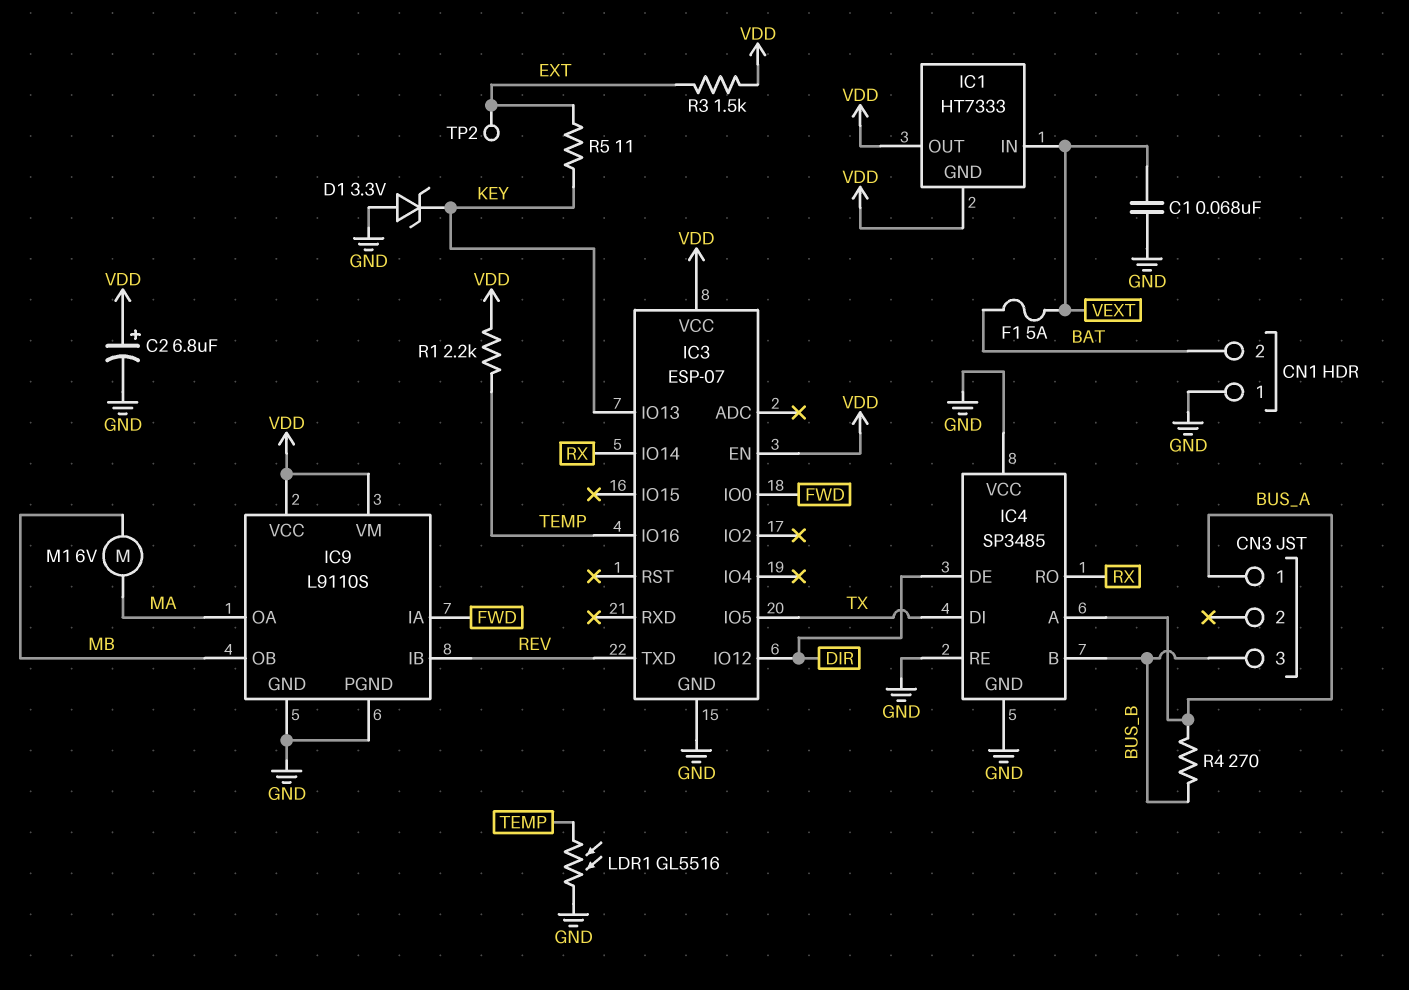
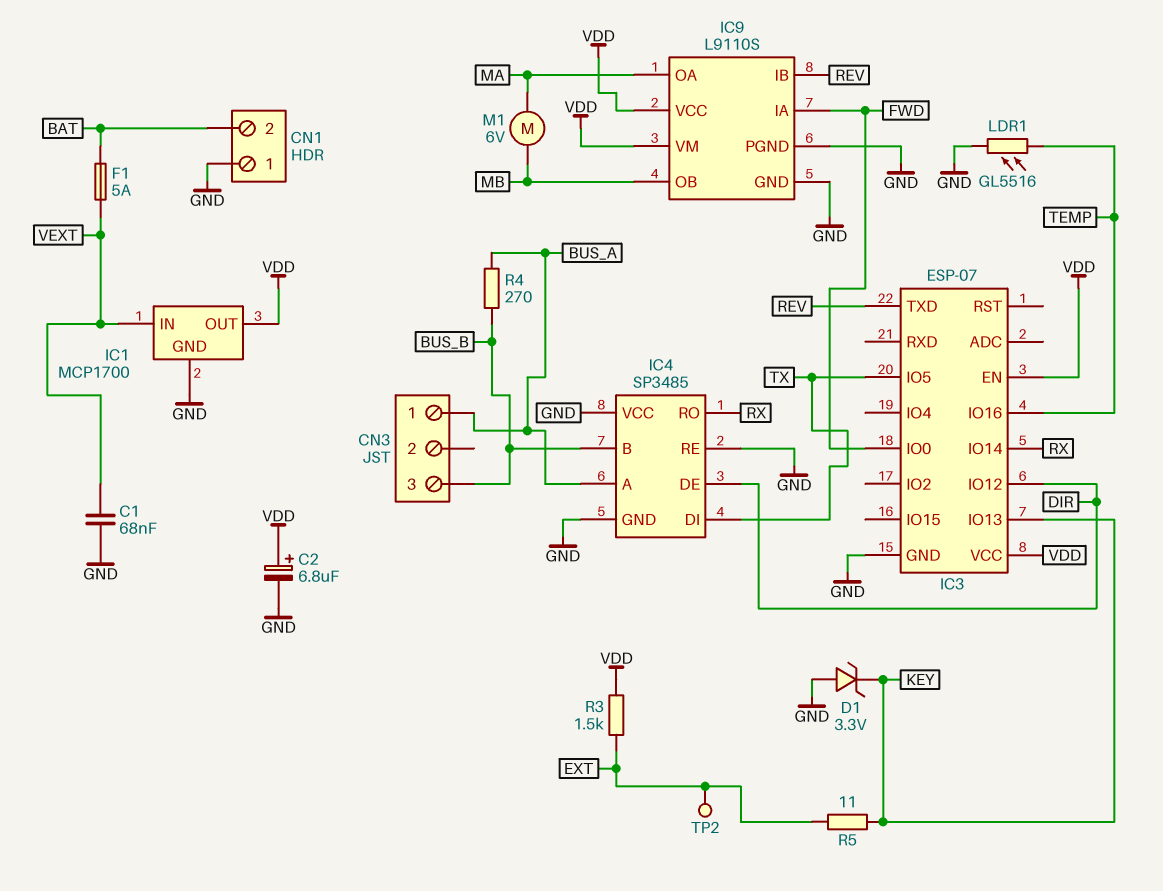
IC1: HT7333 -> MCP1700
IC1 pin GND: VDD -> GND
R1: 2.2k (TEMP, VDD) -> none

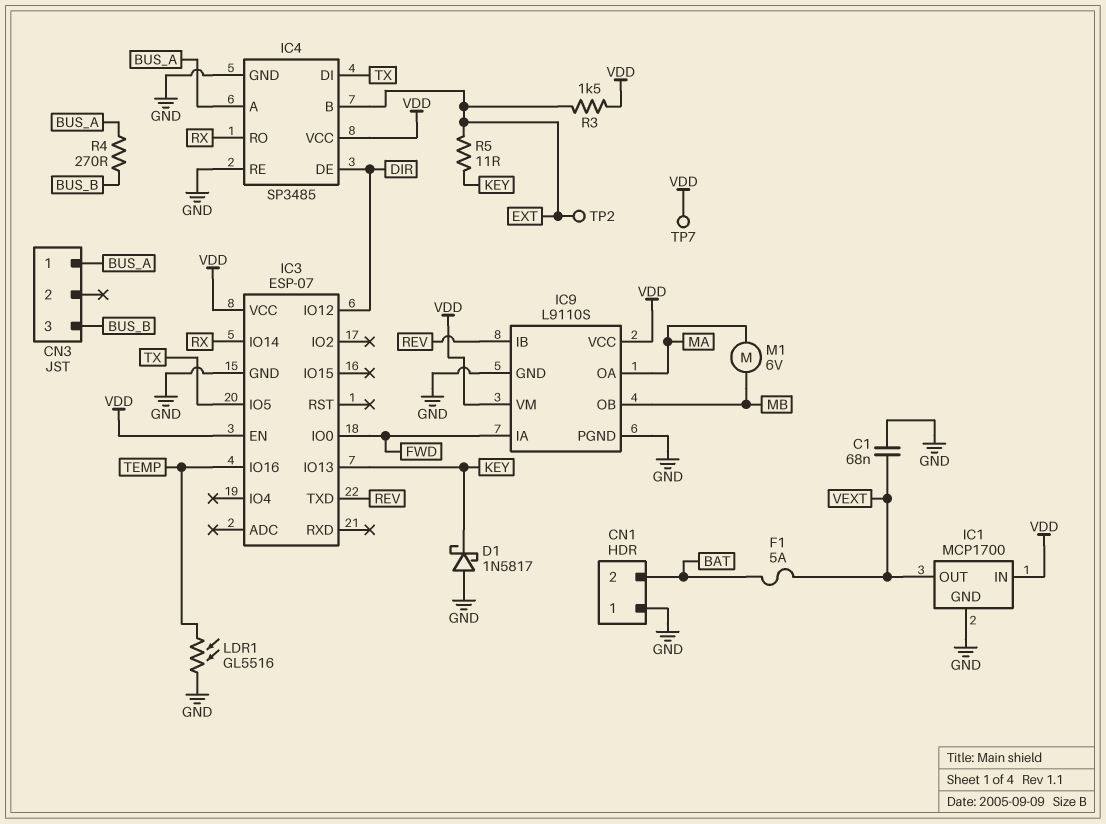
C2: 6.8uF (plus VDD, minus GND) -> none
D1: zener 3.3V (A GND, K KEY) -> schottky 1N5817 (A GND, K KEY)
IC1 pin IN: VEXT -> VDD
IC1 pin OUT: VDD -> VEXT
IC4 pin B: BUS_B -> EXT
IC4 pin VCC: GND -> VDD
TP7: none -> test point (VDD)

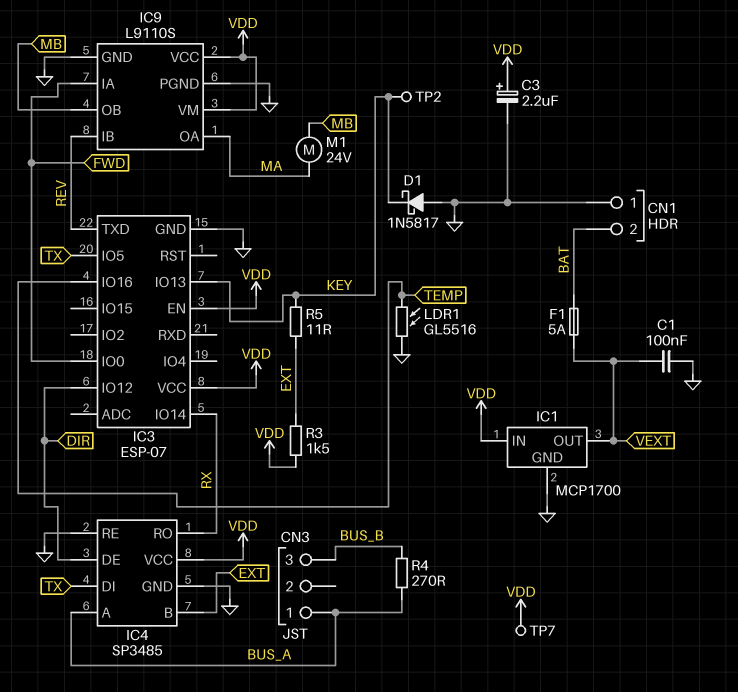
C1: 68nF (GND, VEXT) -> 100nF (GND, VEXT)
C3: none -> 2.2uF (plus VDD, minus GND)
M1: motor 6V (MA, MB) -> motor 24V (MA, MB)
TP2: test point (EXT) -> test point (KEY)

